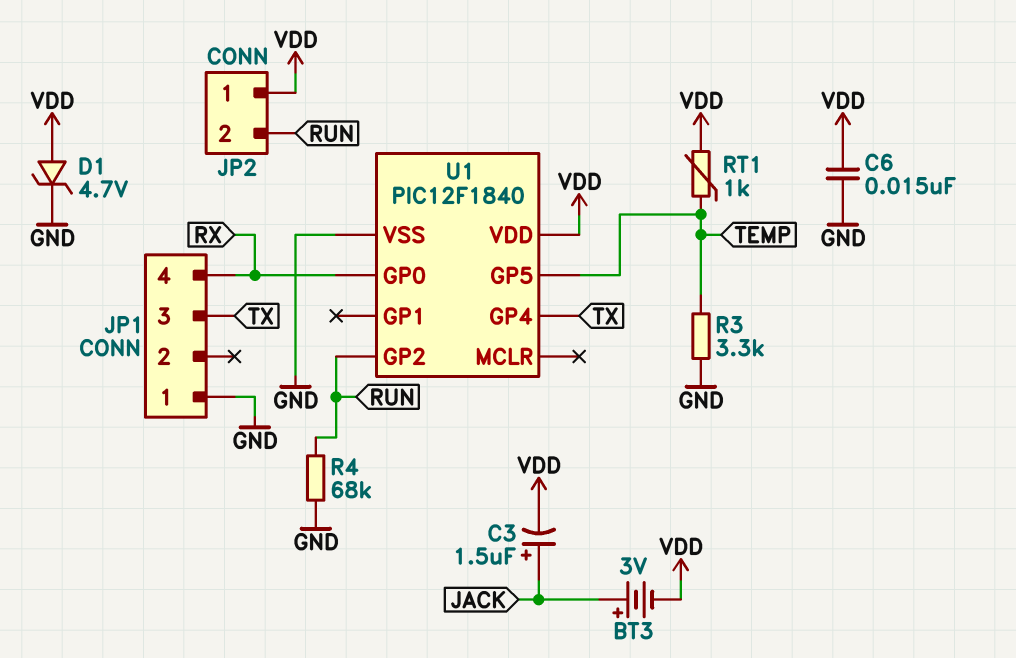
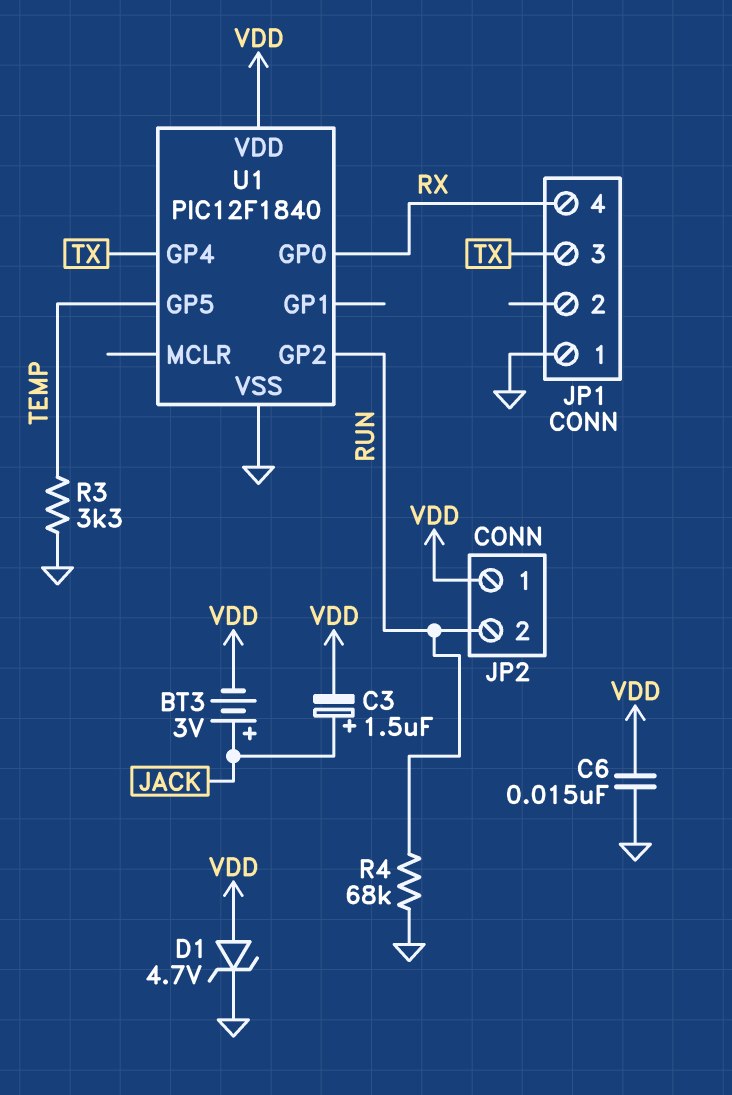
RT1: 1k (TEMP, VDD) -> none

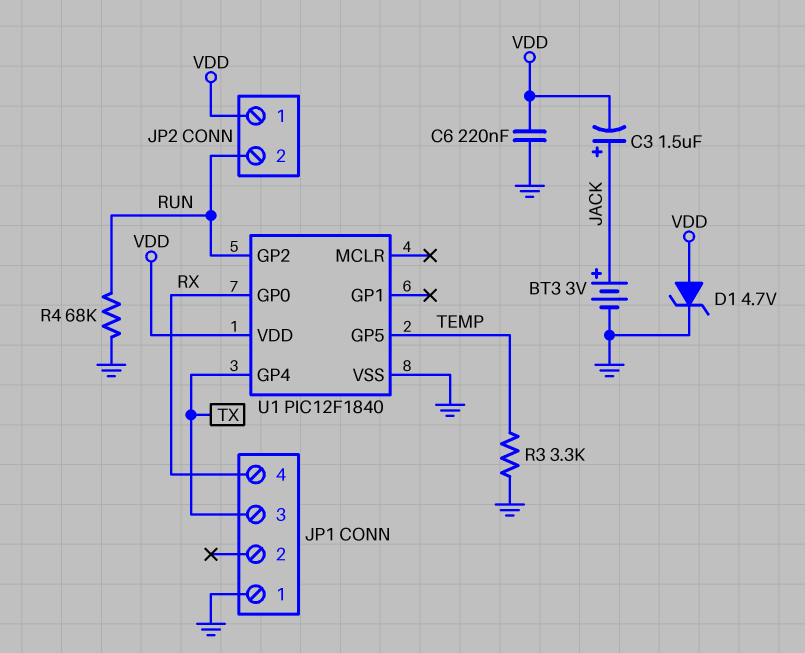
BT3: 3V (plus JACK, minus VDD) -> 3V (plus JACK, minus GND)
C6: 15nF (GND, VDD) -> 220nF (GND, VDD)

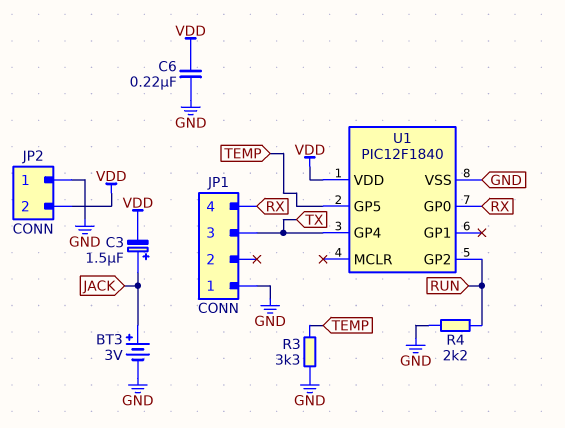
D1: zener 4.7V (A VDD, K GND) -> none
JP2 pin 1: VDD -> GND
JP2 pin 2: RUN -> VDD
R4: 68k (GND, RUN) -> 2.2k (GND, RUN)

